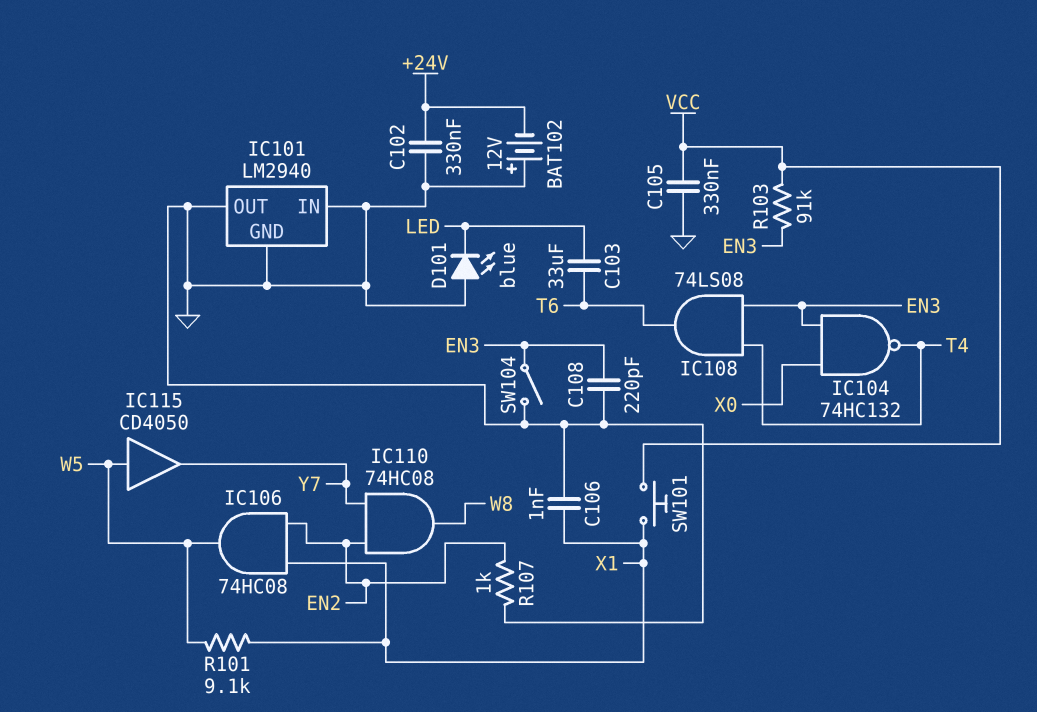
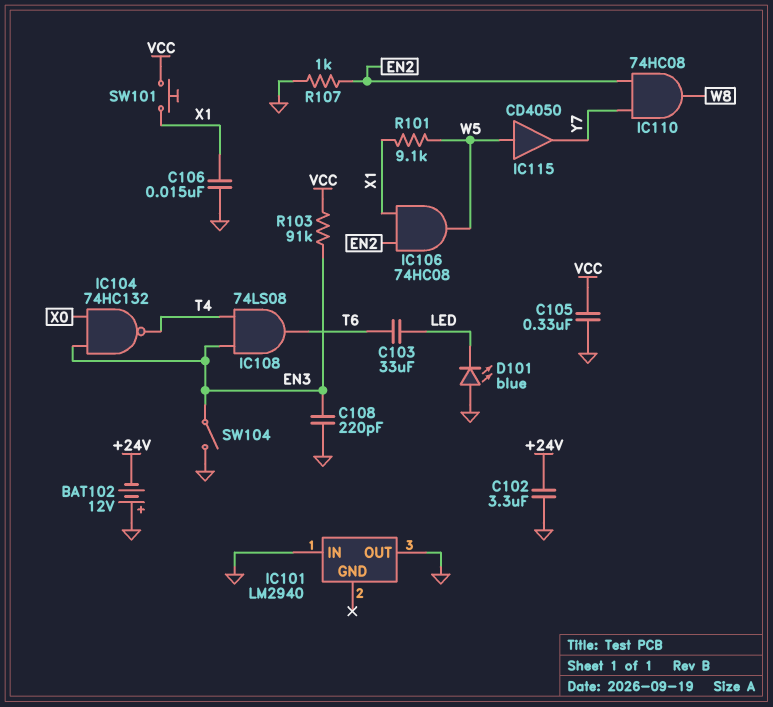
C102: 330nF (+24V, GND) -> 3.3uF (+24V, GND)
C106: 1nF (GND, X1) -> 15nF (GND, X1)
IC101 pin GND: GND -> none

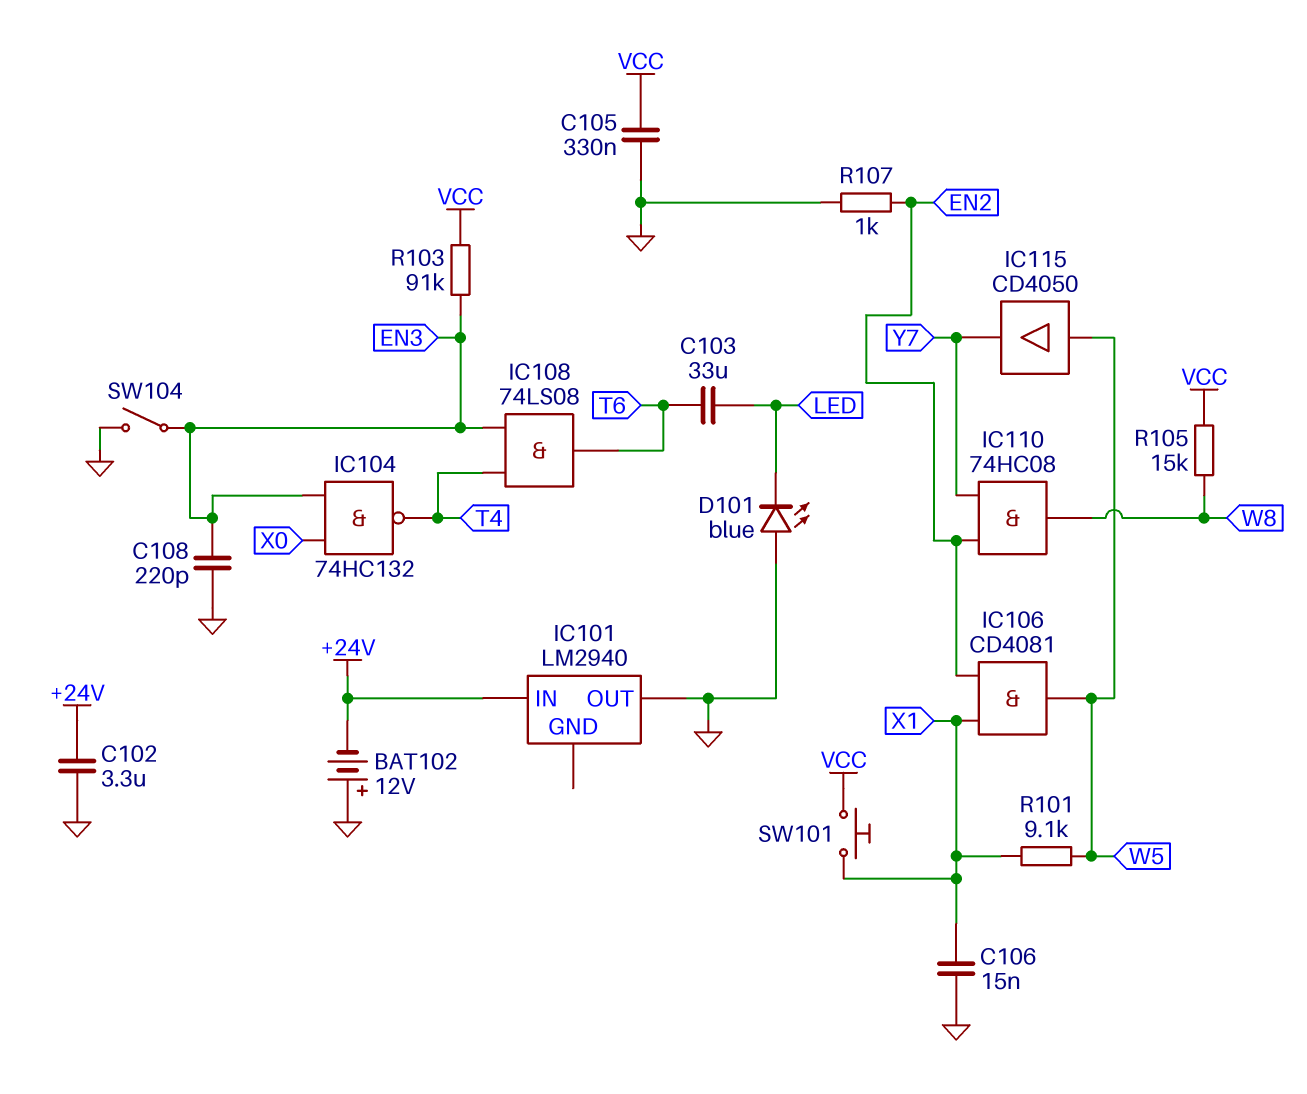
IC101 pin IN: GND -> +24V
IC106: AND 74HC08 (in EN2, in X1, out W5) -> AND CD4081 (in EN2, in X1, out W5)
R105: none -> 15k (VCC, W8)

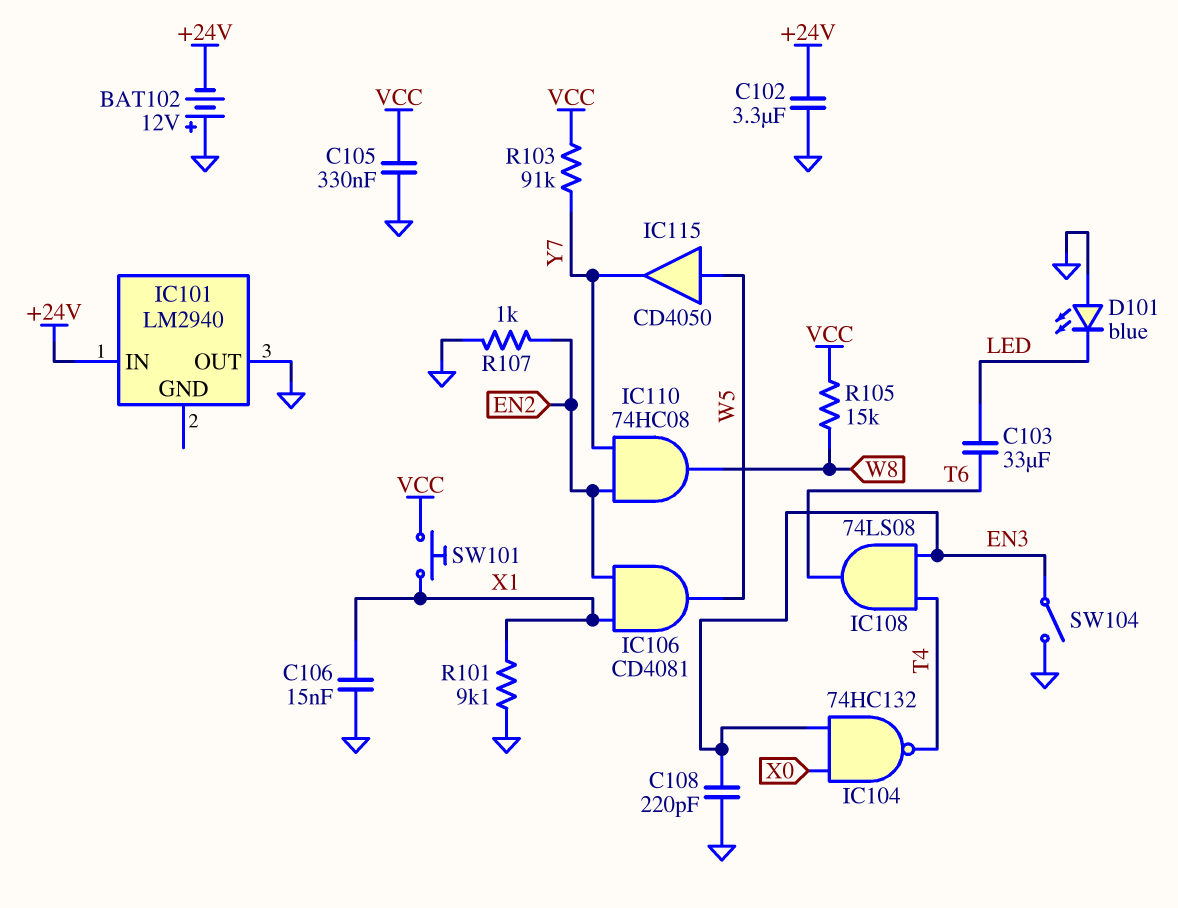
R101: 9.1k (W5, X1) -> 9.1k (GND, X1)
R103: 91k (EN3, VCC) -> 91k (VCC, Y7)

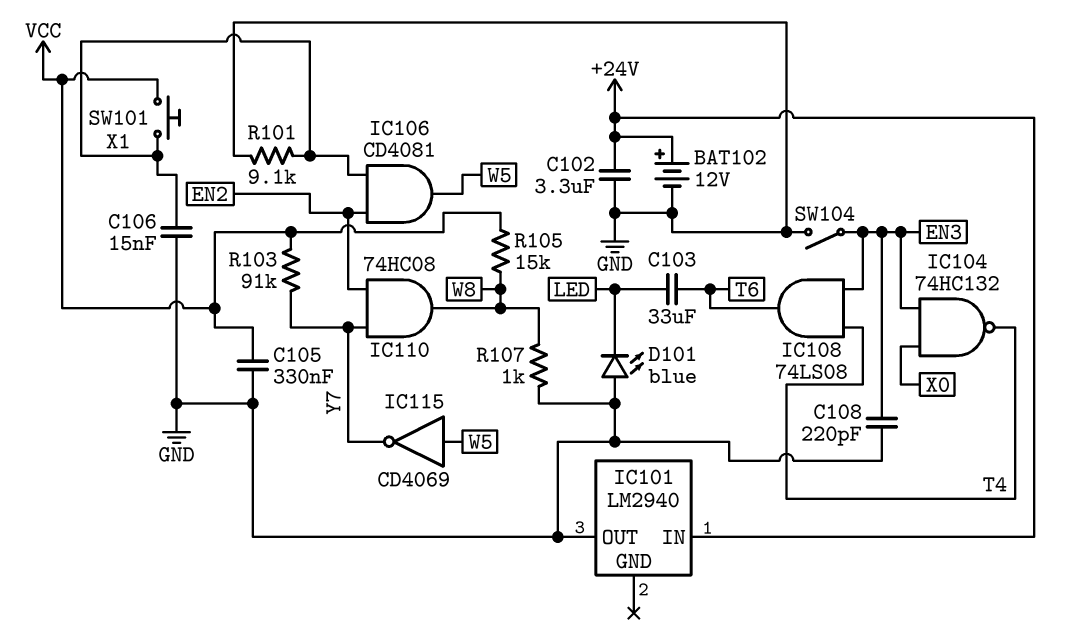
BAT102: 12V (plus GND, minus +24V) -> 12V (plus +24V, minus GND)
IC115: buffer CD4050 (in W5, out Y7) -> NOT CD4069 (in W5, out Y7)
R107: 1k (EN2, GND) -> 1k (GND, W8)

